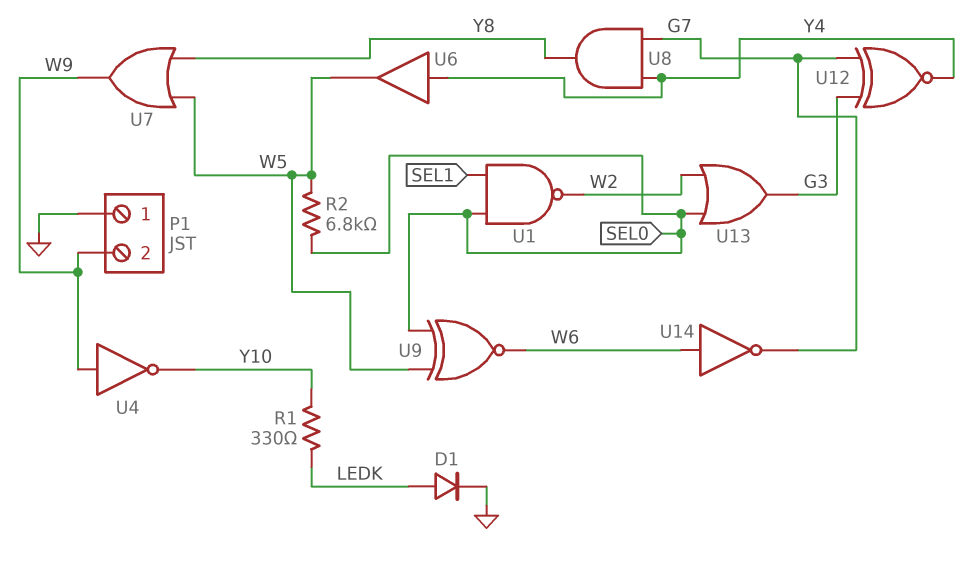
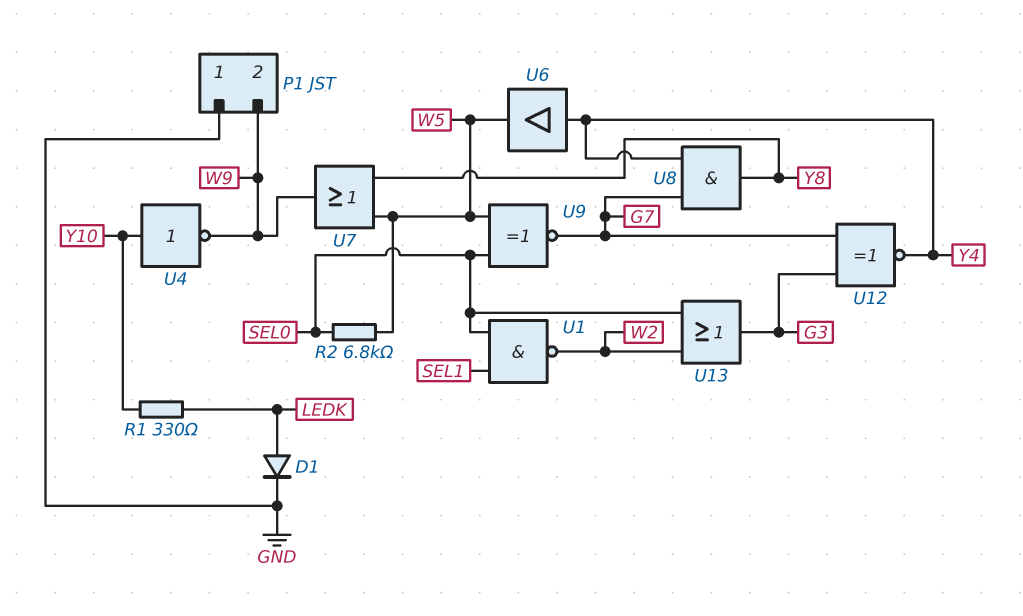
U4: NOT (in W9, out Y10) -> NOT (in Y10, out W9)
U9: XNOR (in SEL0, in W5, out W6) -> XNOR (in SEL0, in W5, out G7)
U14: NOT (in W6, out G7) -> none

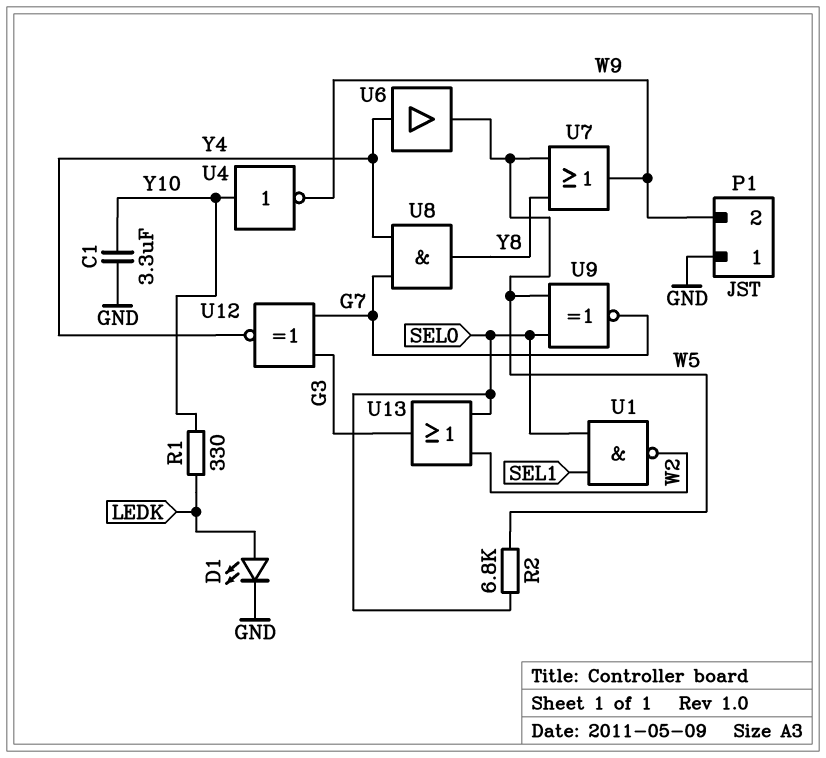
C1: none -> 3.3uF (GND, Y10)
D1: diode (A LEDK, K GND) -> LED (A LEDK, K GND)

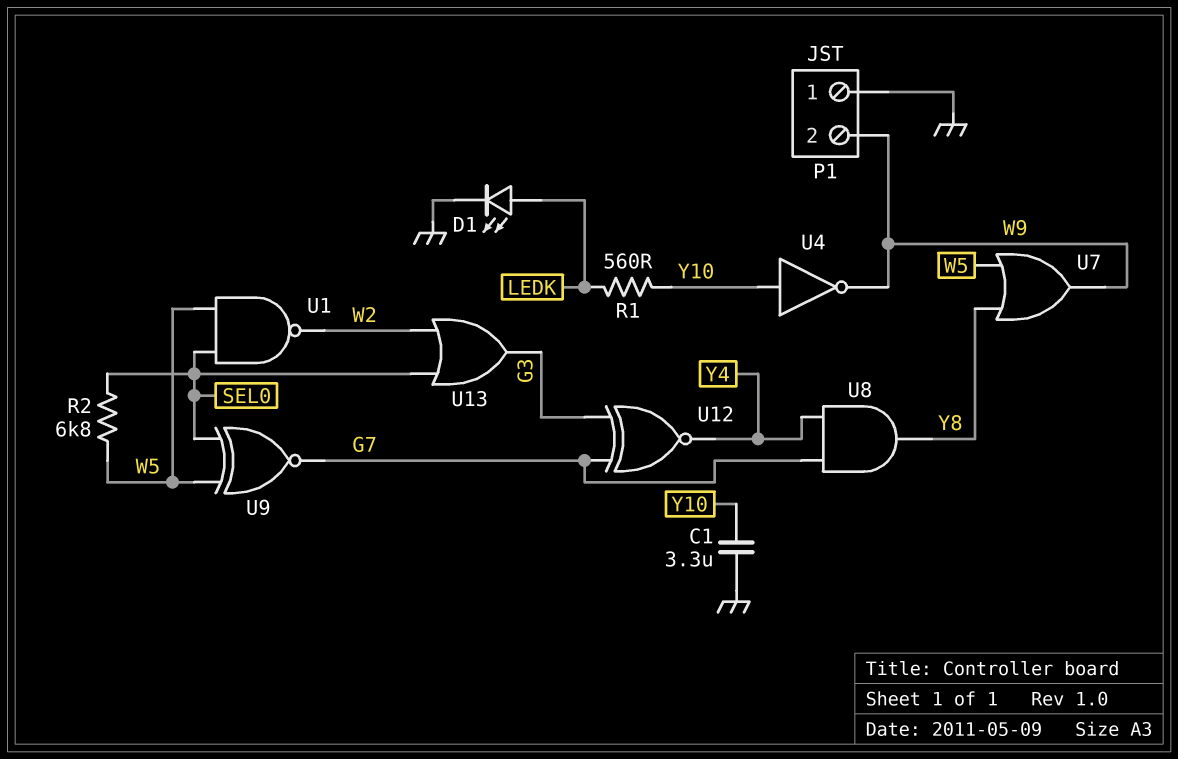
R1: 330 (LEDK, Y10) -> 560 (LEDK, Y10)
U1: NAND (in SEL0, in SEL1, out W2) -> NAND (in SEL0, in W5, out W2)
U6: buffer (in Y4, out W5) -> none

